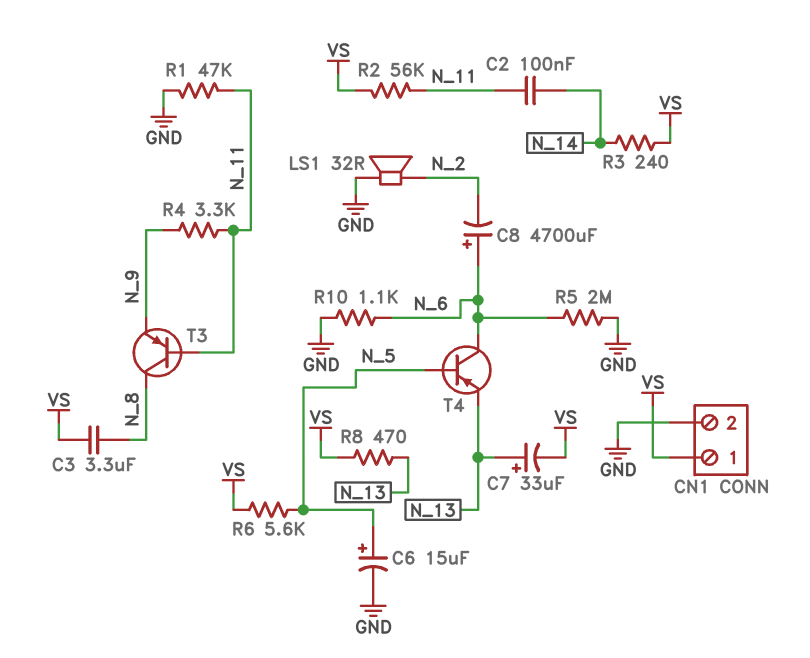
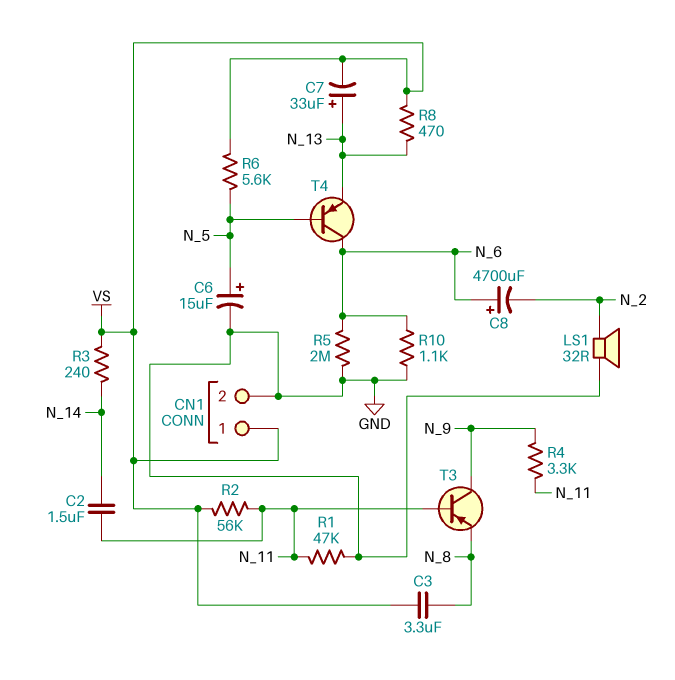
C2: 100nF (N_11, N_14) -> 1.5uF (N_11, N_14)
T3: PNP (B N_11, C N_8, E N_9) -> PNP (B N_11, C N_9, E N_8)

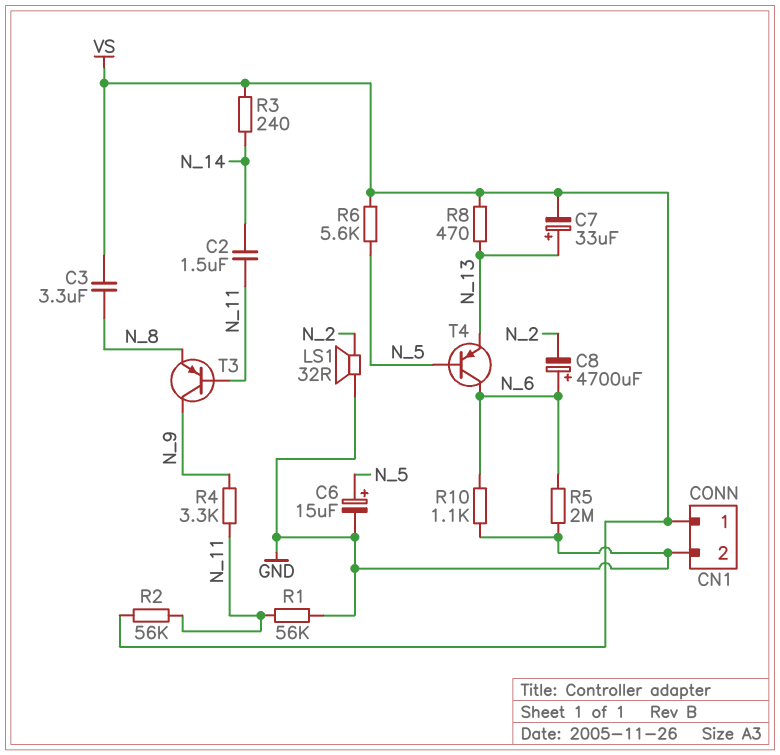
R1: 47k (GND, N_11) -> 56k (GND, N_11)

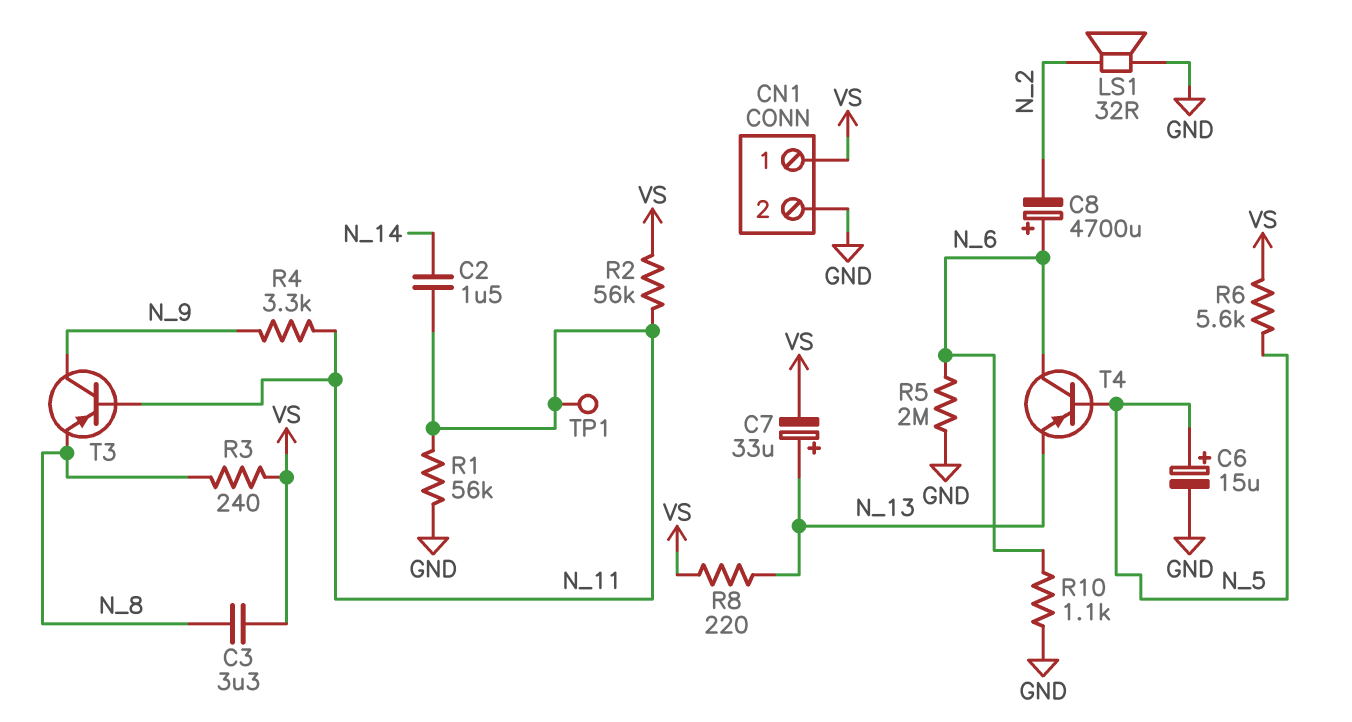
R3: 240 (N_14, VS) -> 240 (N_8, VS)
R8: 470 (N_13, VS) -> 220 (N_13, VS)
TP1: none -> test point (N_11)

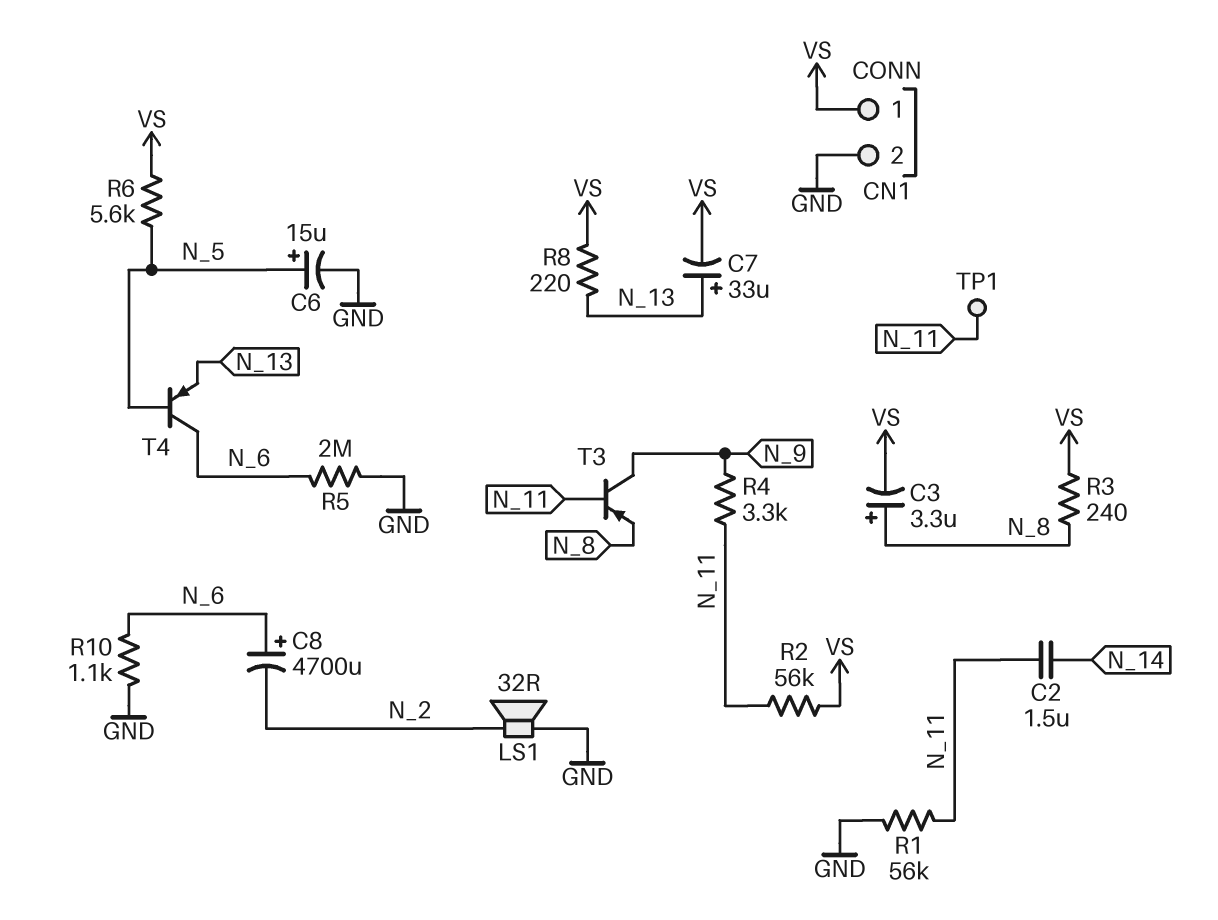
C3: 3.3uF (N_8, VS) -> 3.3uF (plus N_8, minus VS)

